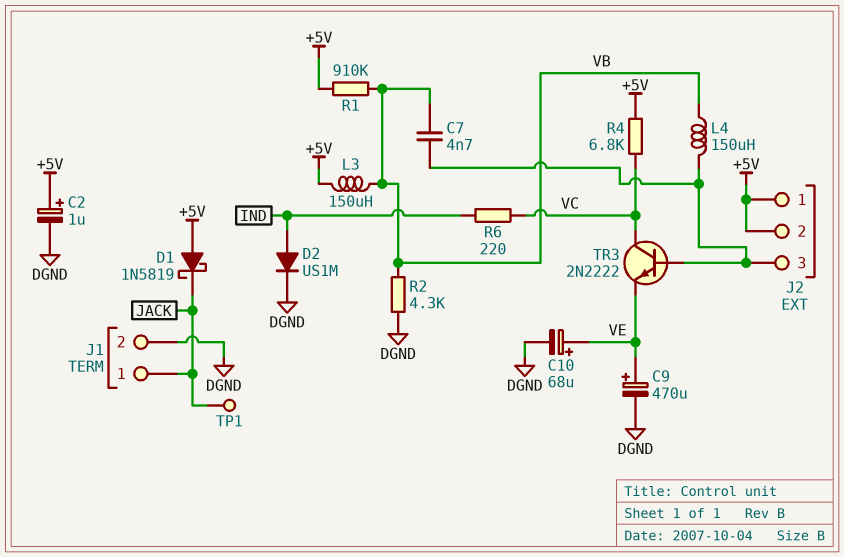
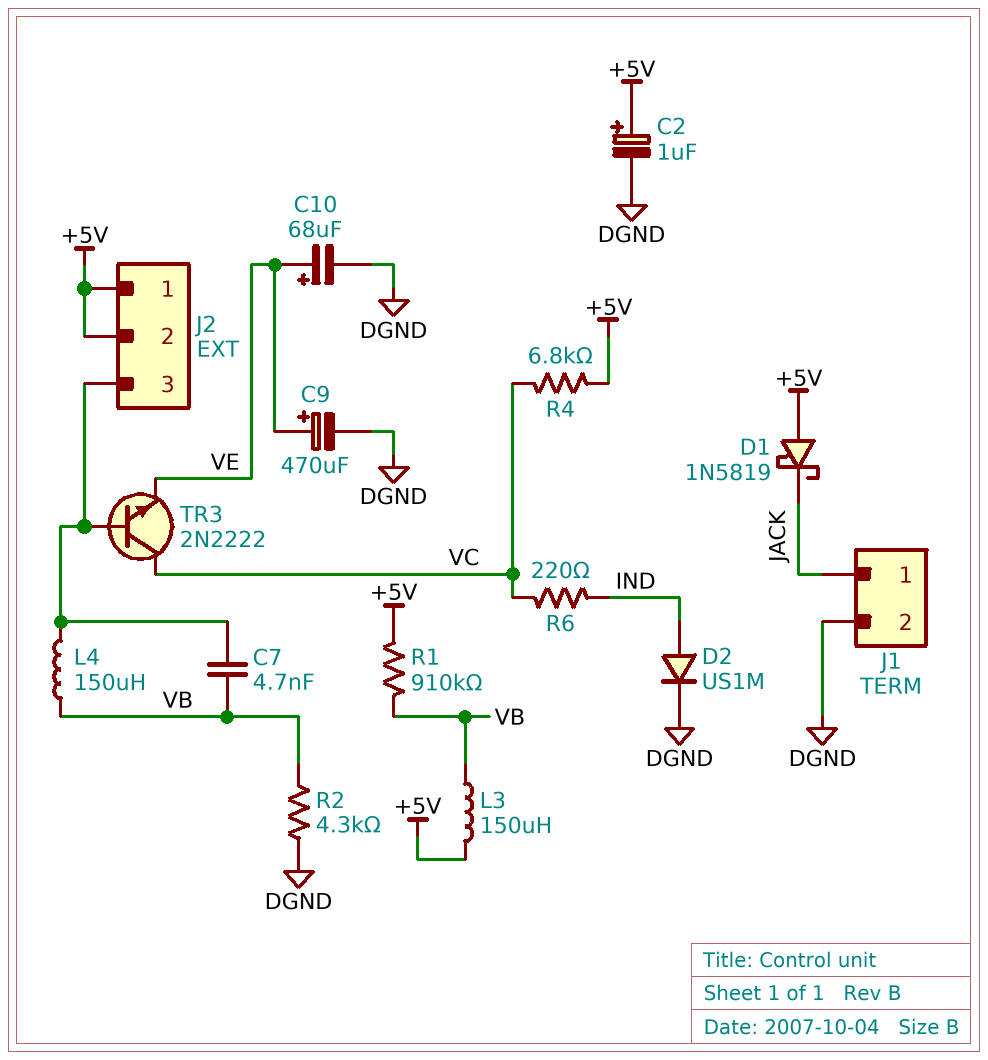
TP1: test point (JACK) -> none

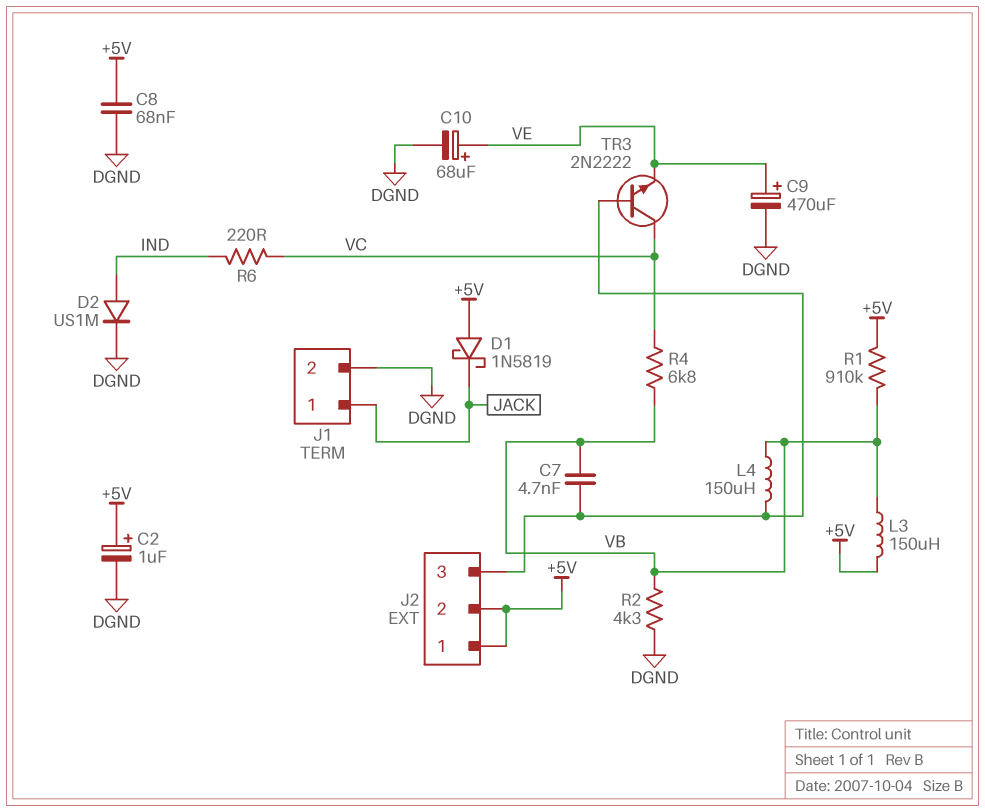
C8: none -> 68nF (+5V, DGND)
R4: 6.8k (+5V, VC) -> 6.8k (VB, VC)

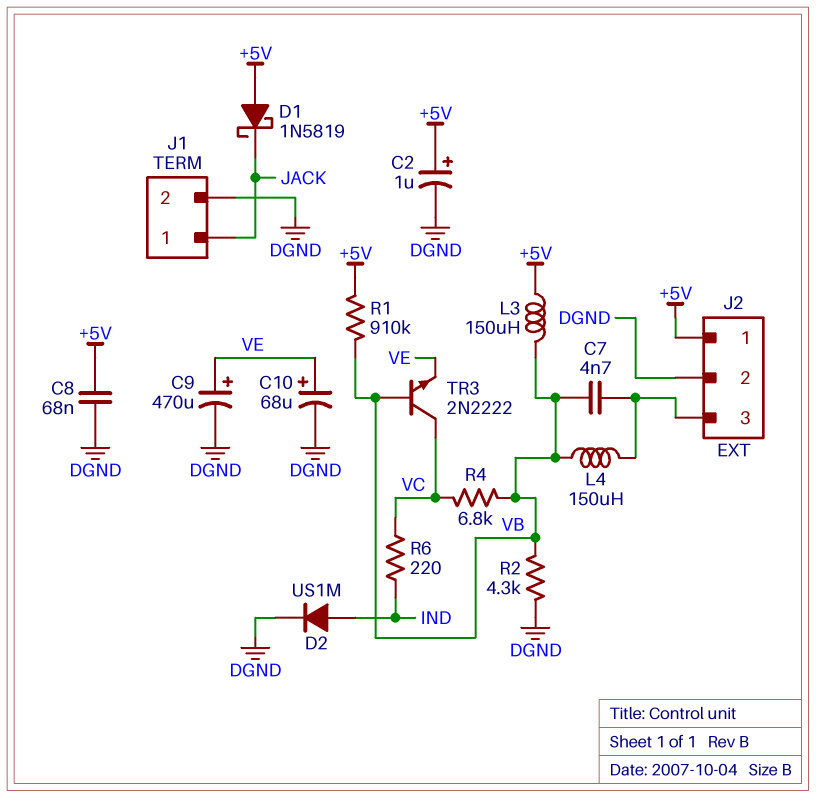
J2 pin 2: +5V -> DGND
TR3: NPN 2N2222 (B J2/3, C VC, E VE) -> NPN 2N2222 (B VB, C VC, E VE)

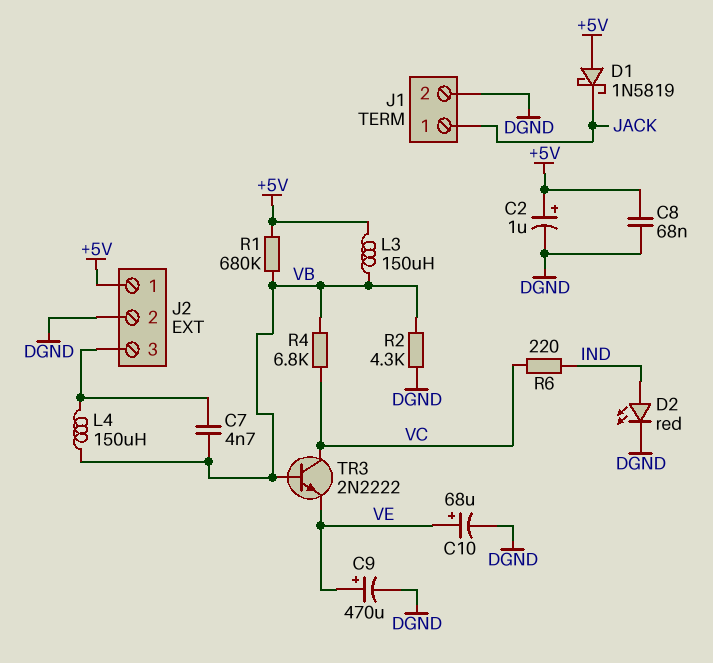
D2: diode US1M (A IND, K DGND) -> LED red (A IND, K DGND)
R1: 910k (+5V, VB) -> 680k (+5V, VB)

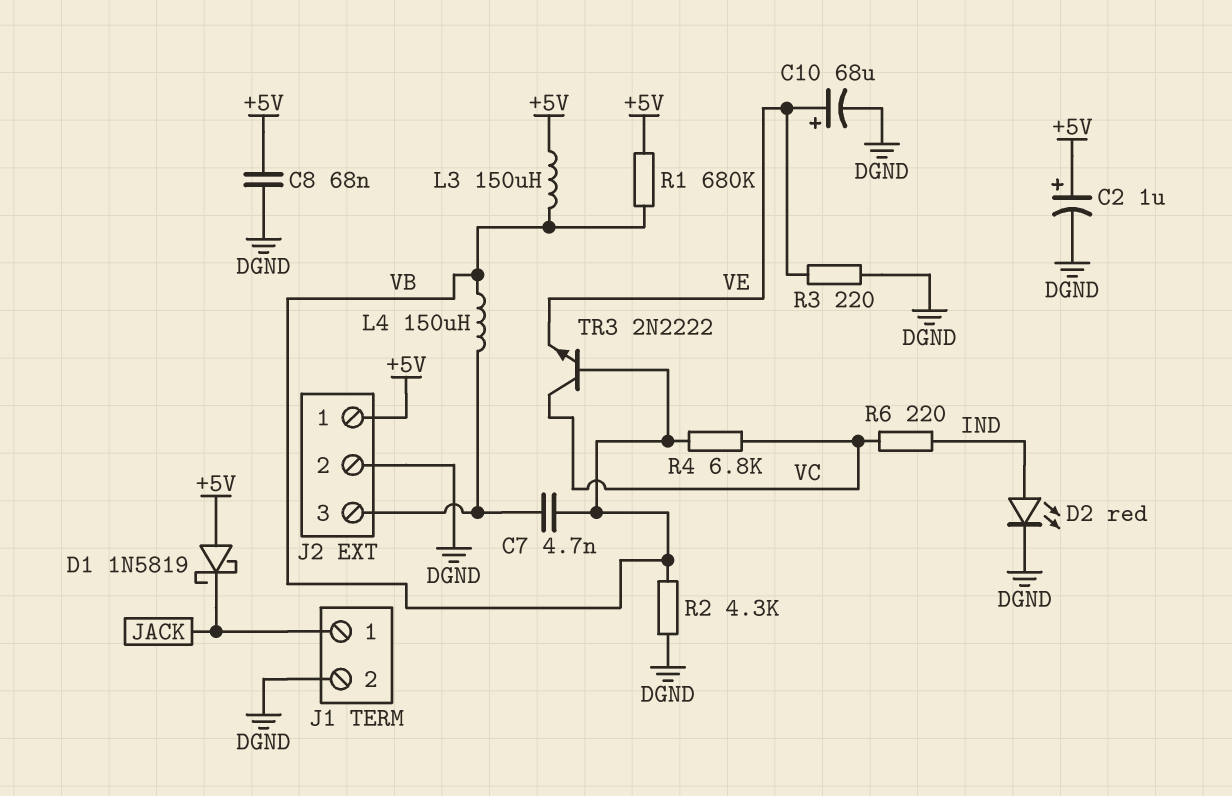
C9: 470uF (plus VE, minus DGND) -> none
R3: none -> 220 (DGND, VE)

